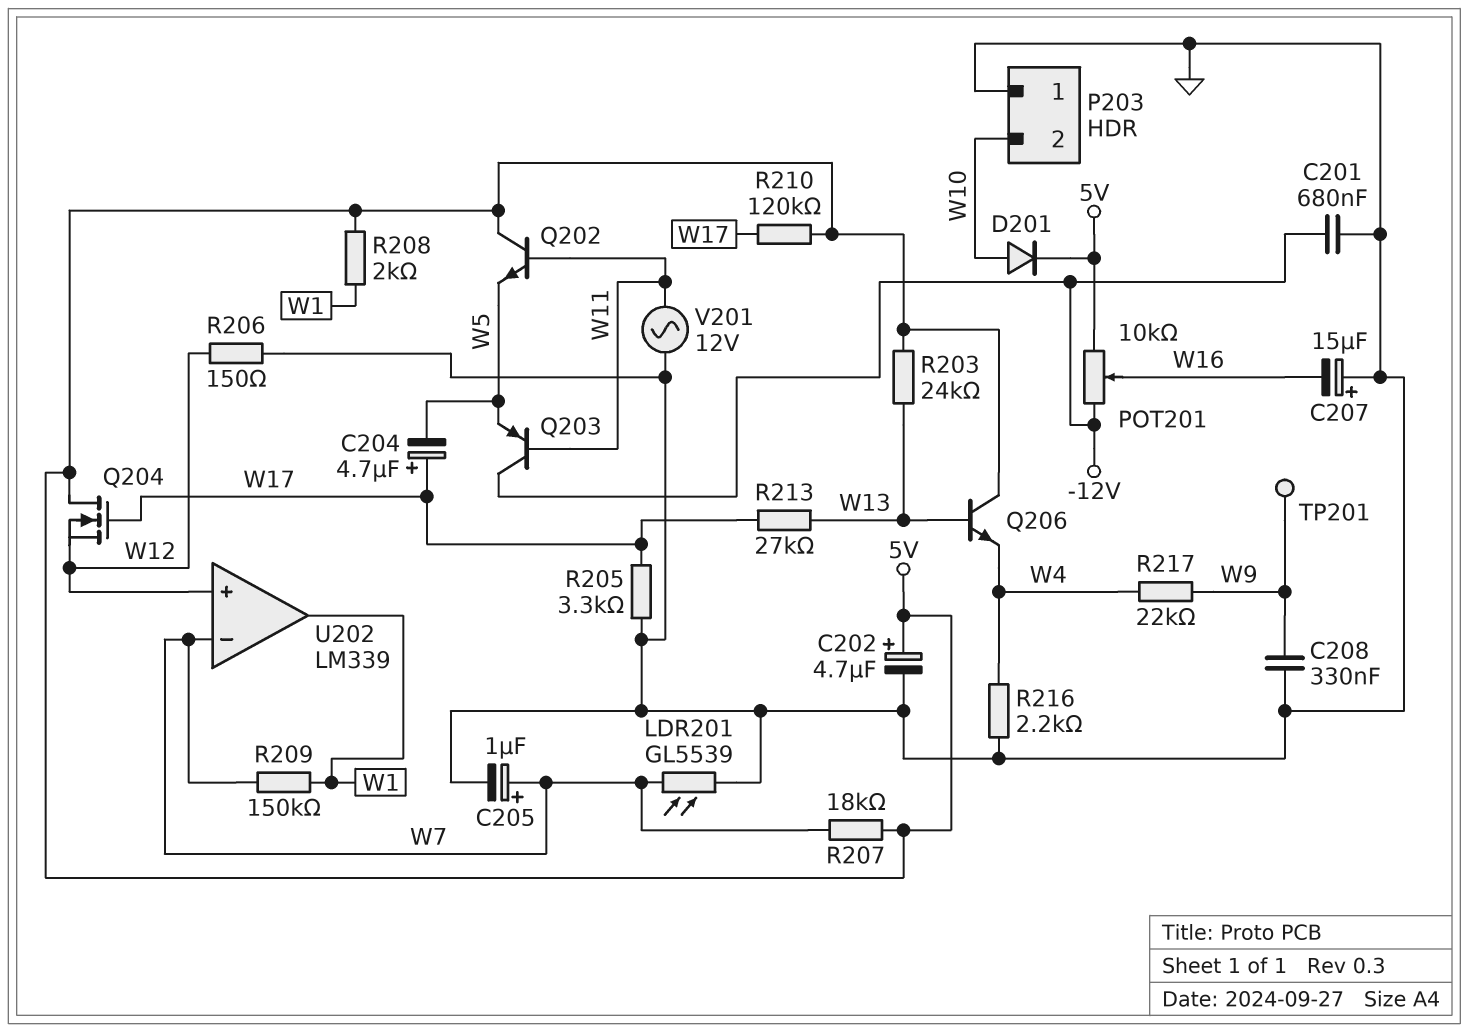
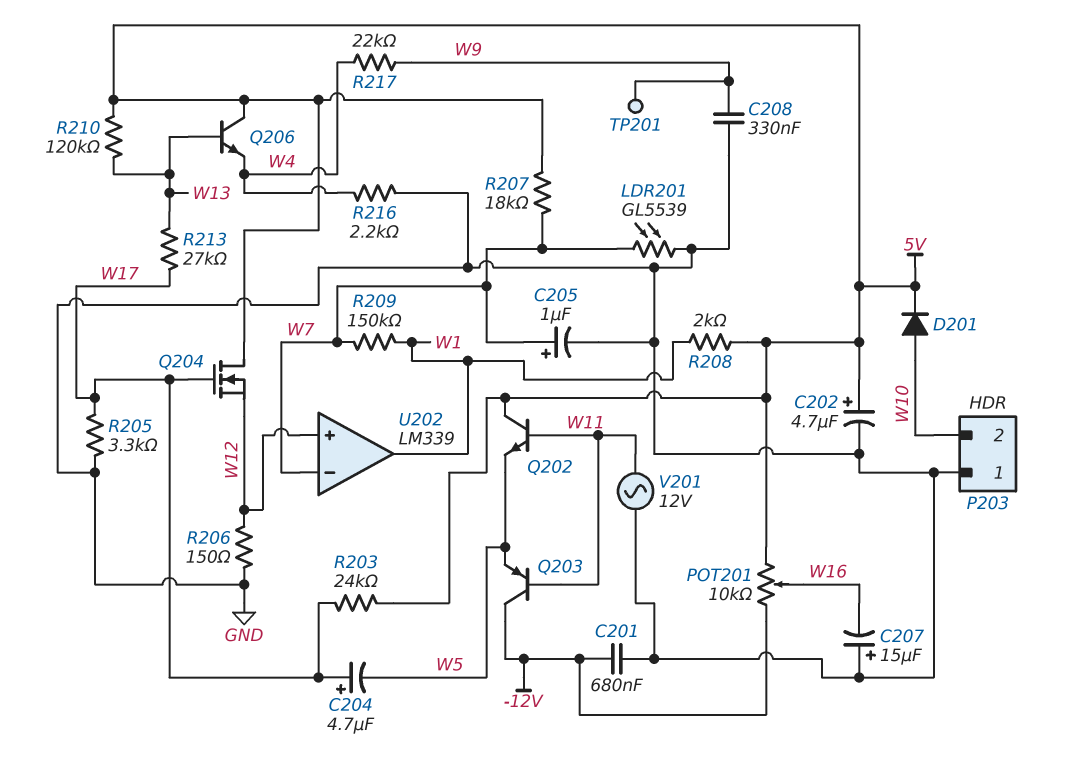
R203: 24k (5V, W13) -> 24k (5V, W17)
R210: 120k (5V, W17) -> 120k (5V, W13)

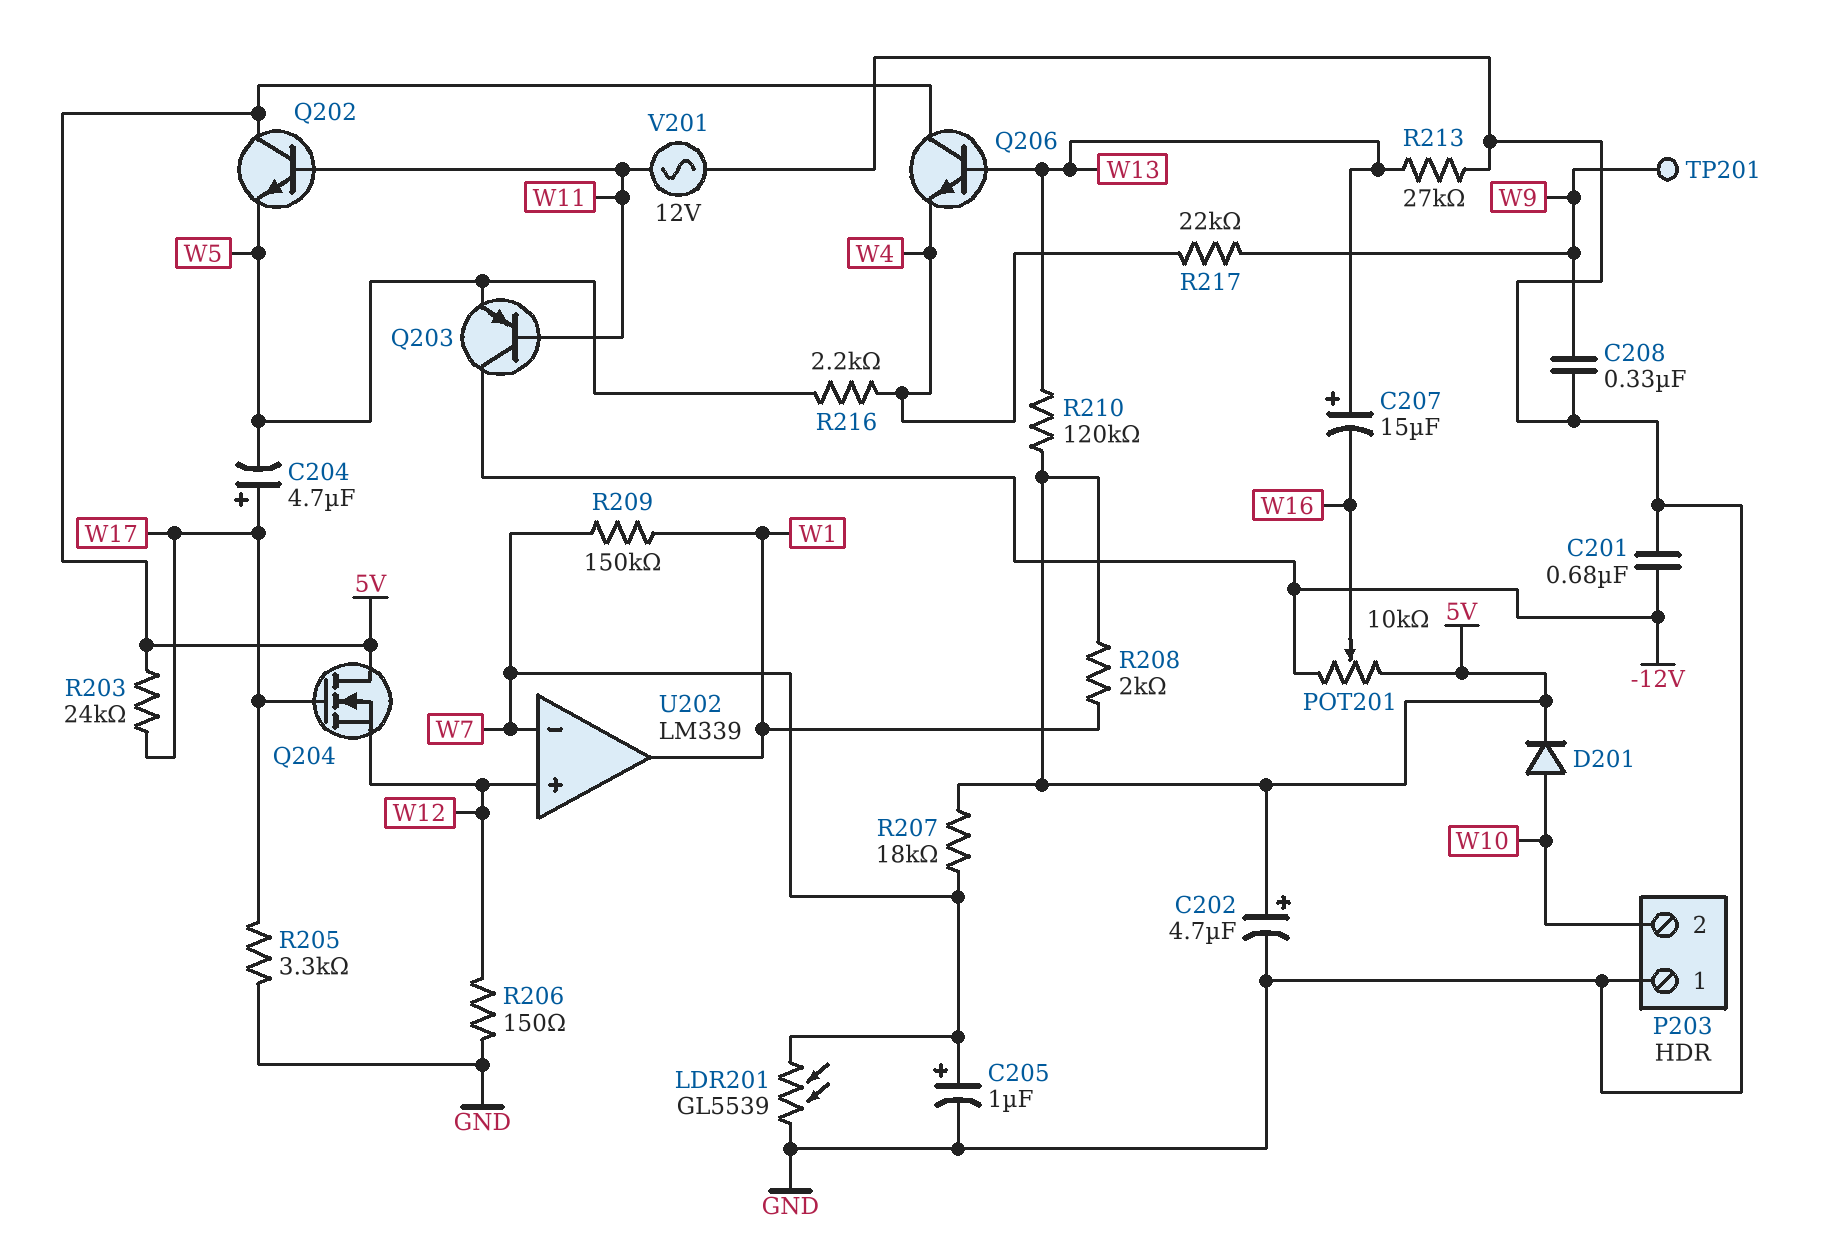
C207: 15uF (plus GND, minus W16) -> 15uF (plus W13, minus W16)
R213: 27k (W13, W17) -> 27k (GND, W13)
R216: 2.2k (GND, W4) -> 2.2k (W4, W5)

